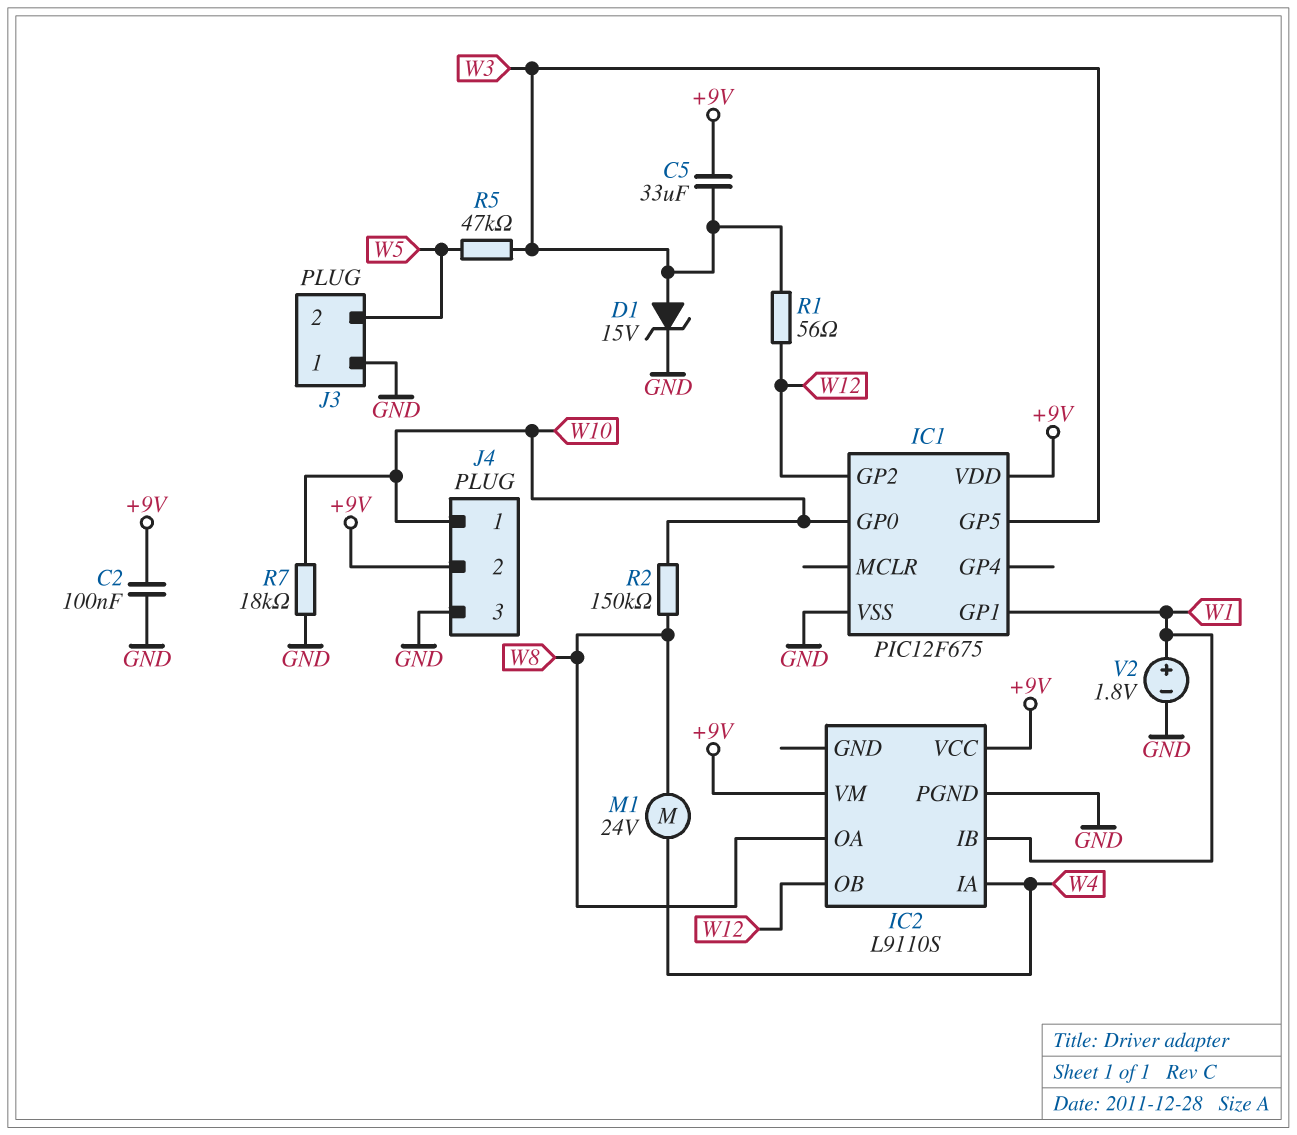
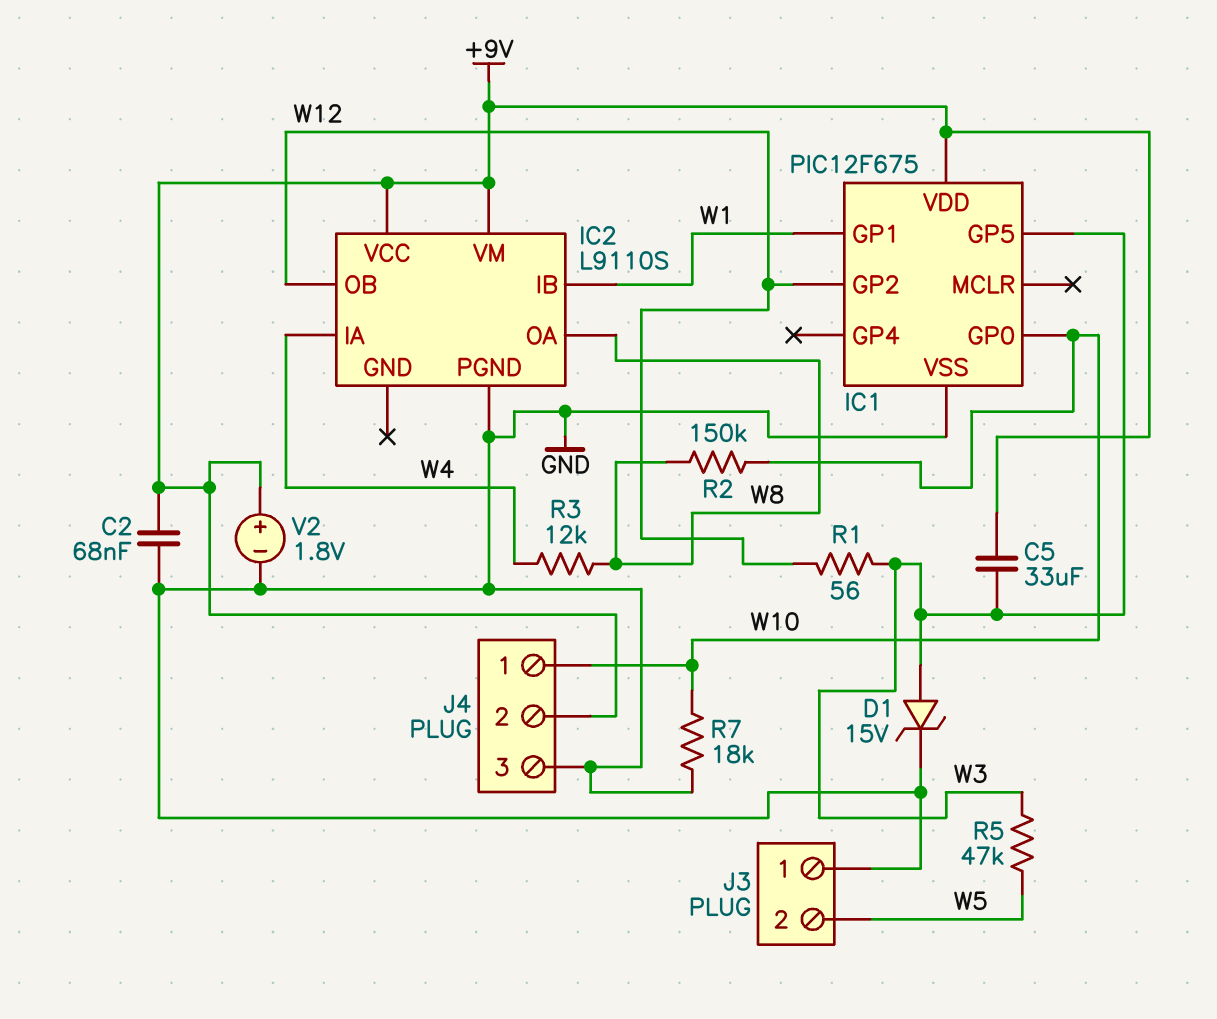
C2: 100nF (+9V, GND) -> 68nF (+9V, GND)
M1: motor 24V (W4, W8) -> none
R3: none -> 12k (W4, W8)
V2: 1.8V (plus W1, minus GND) -> 1.8V (plus +9V, minus GND)

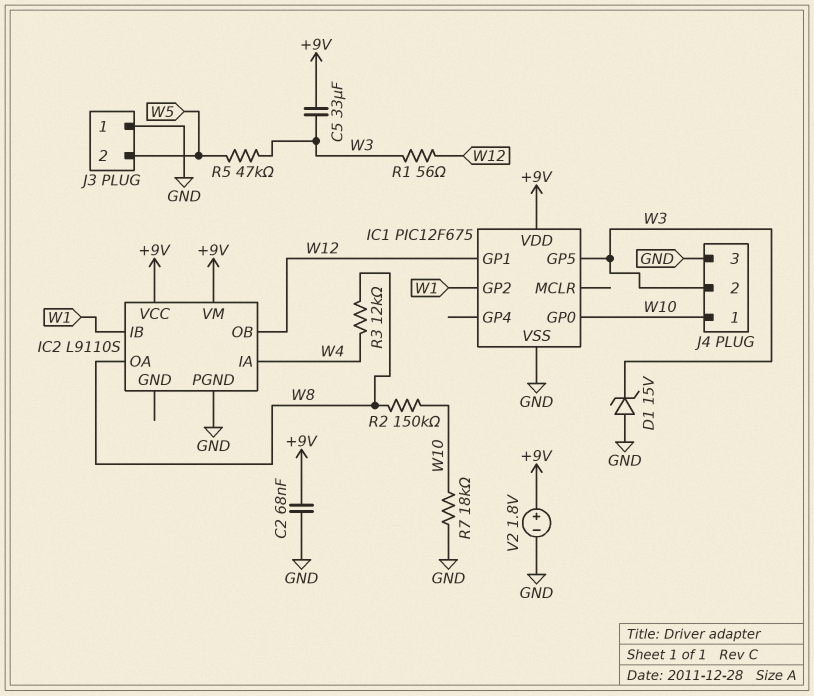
D1: zener 15V (A W3, K GND) -> zener 15V (A GND, K W3)
IC1 pin GP1: W1 -> W12
IC1 pin GP2: W12 -> W1
J4 pin 2: +9V -> W3

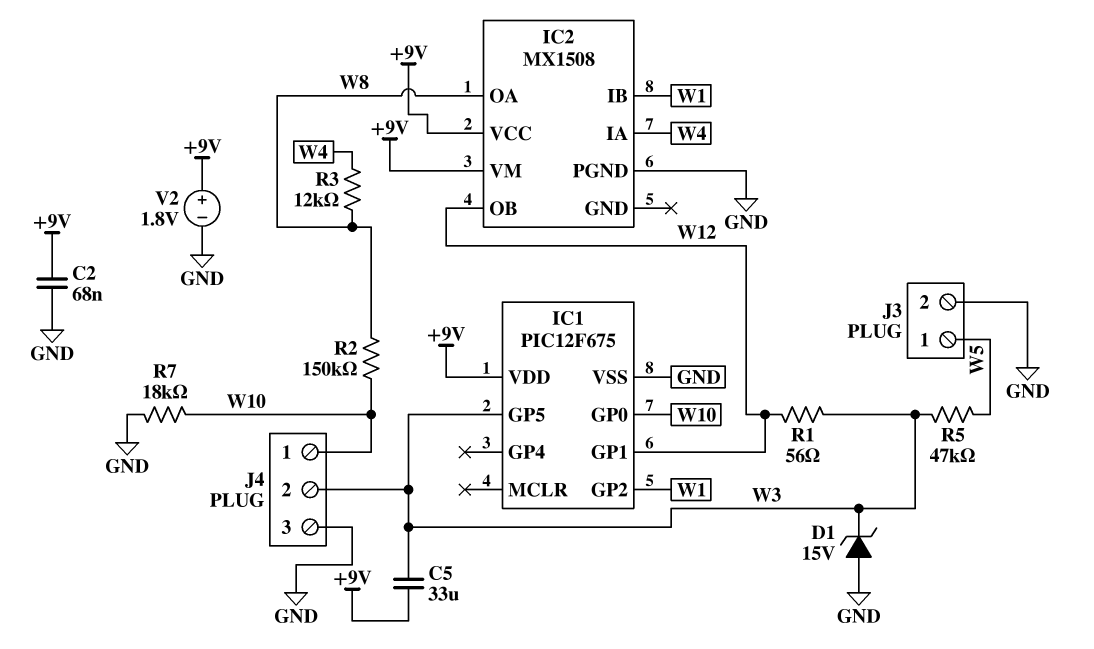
IC2: L9110S -> MX1508
J3 pin 1: GND -> W5
J3 pin 2: W5 -> GND

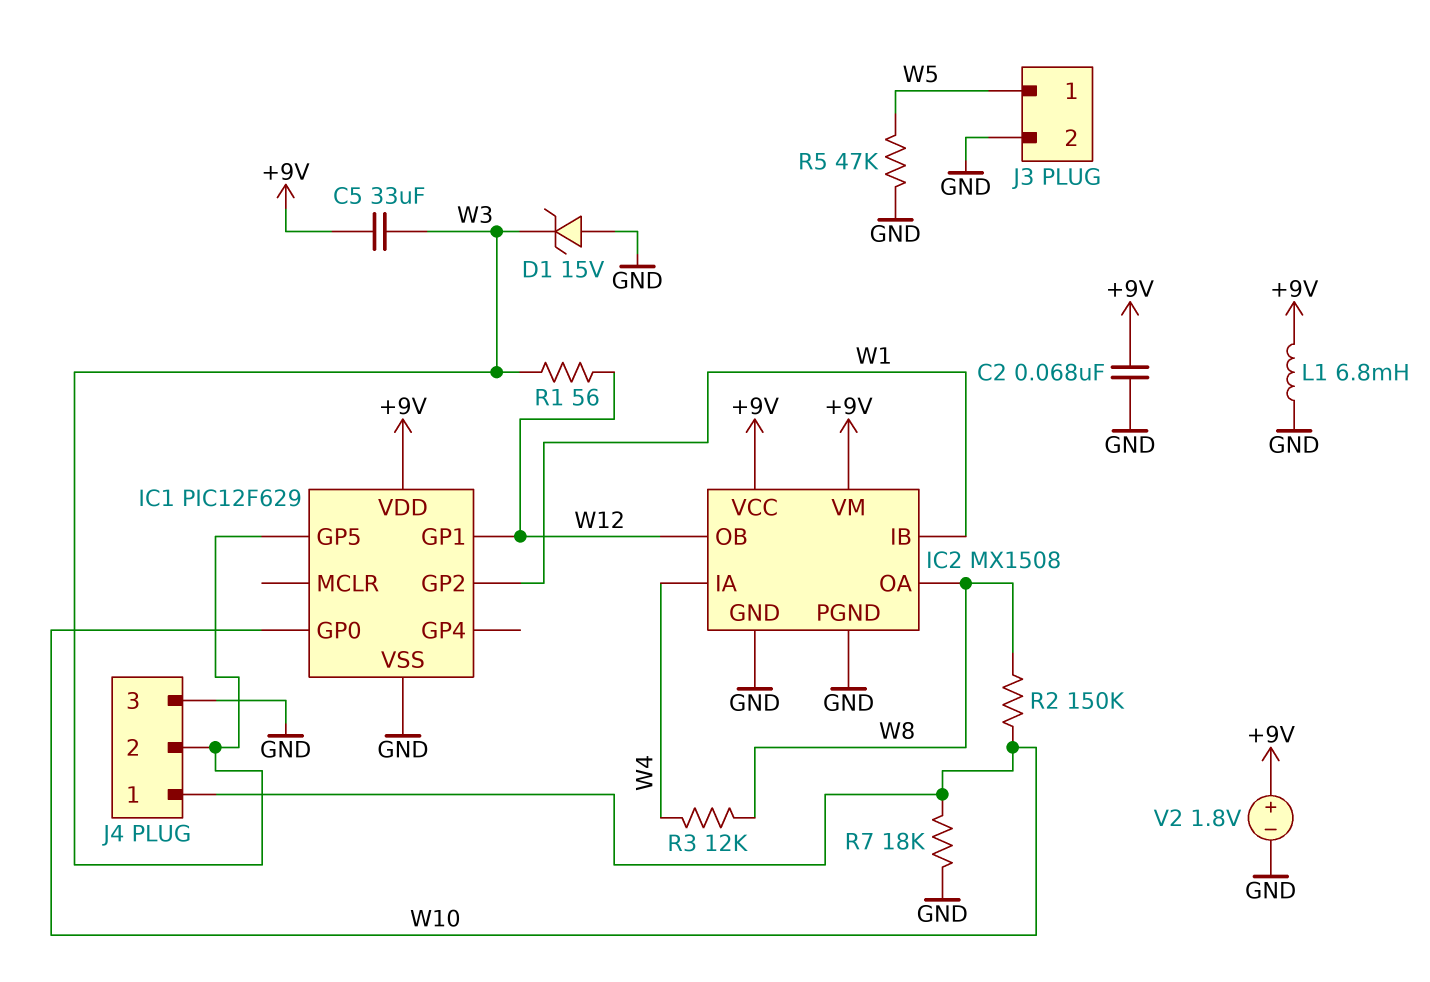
IC1: PIC12F675 -> PIC12F629
IC2 pin GND: none -> GND
L1: none -> 6.8mH (+9V, GND)
R5: 47k (W3, W5) -> 47k (GND, W5)

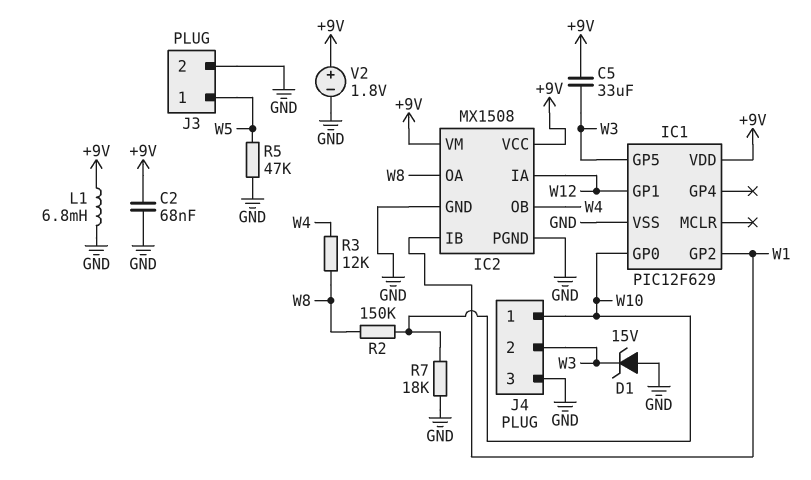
IC2 pin IA: W4 -> W12
IC2 pin OB: W12 -> W4
R1: 56 (W3, W12) -> none

